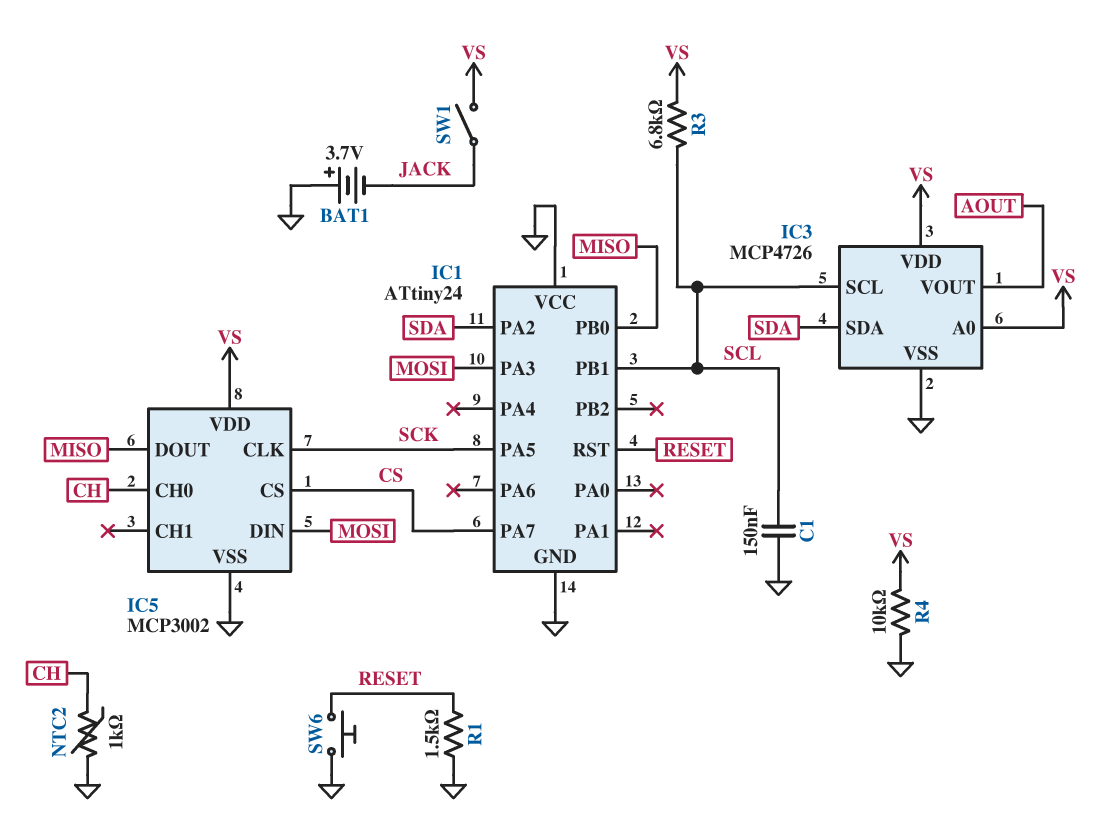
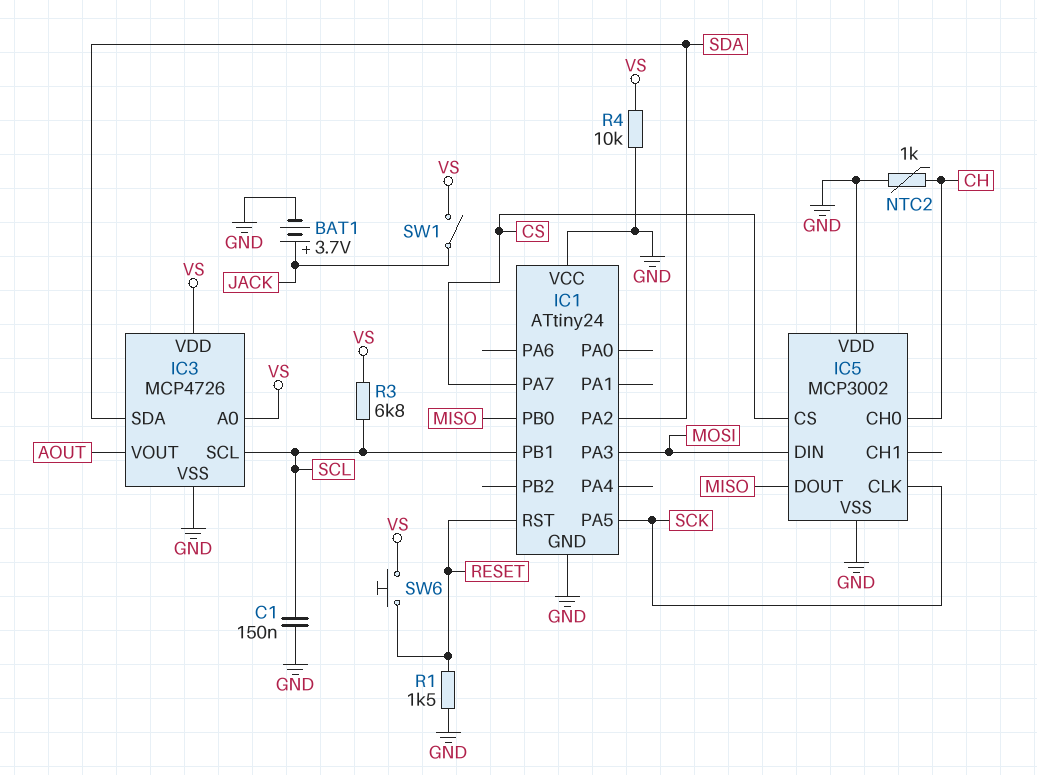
BAT1: 3.7V (plus GND, minus JACK) -> 3.7V (plus JACK, minus GND)
IC5 pin VDD: VS -> GND
SW6: button (GND, RESET) -> button (RESET, VS)

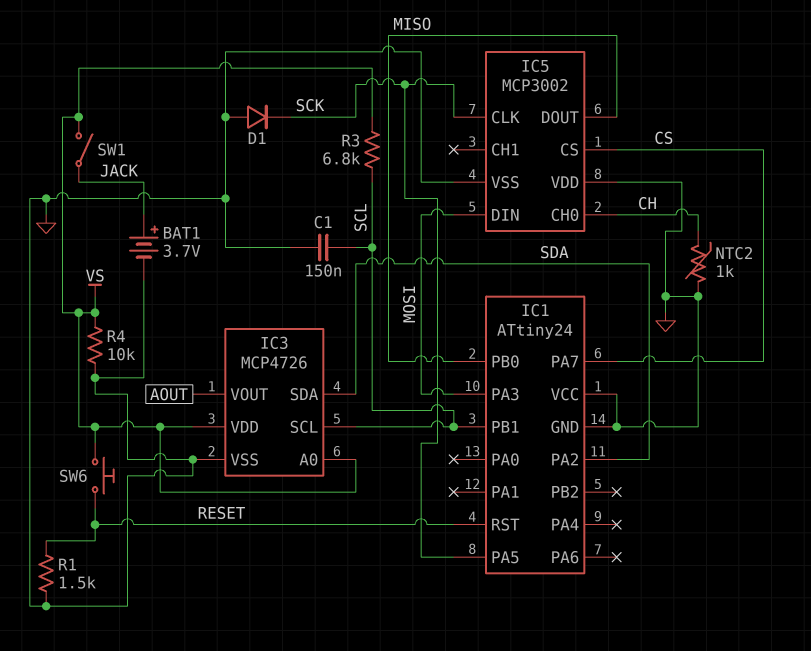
D1: none -> diode (A GND, K SCK)

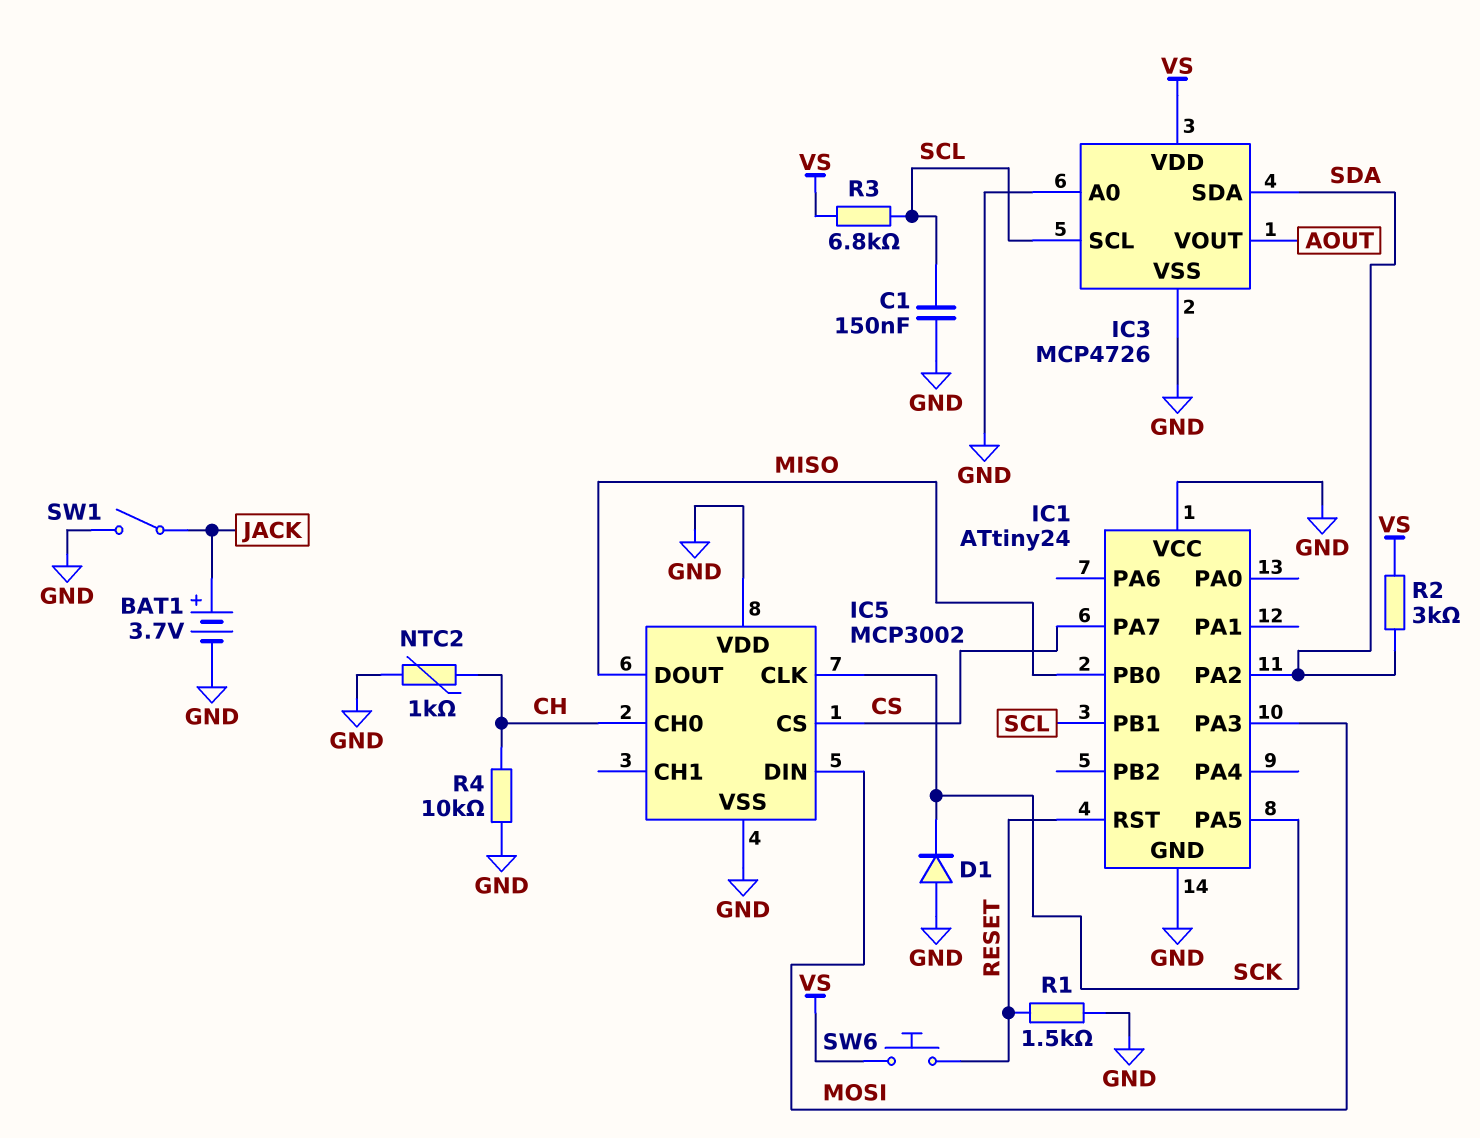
IC3 pin A0: VS -> GND
R2: none -> 3k (SDA, VS)
R4: 10k (GND, VS) -> 10k (CH, GND)
SW1: switch (JACK, VS) -> switch (GND, JACK)

